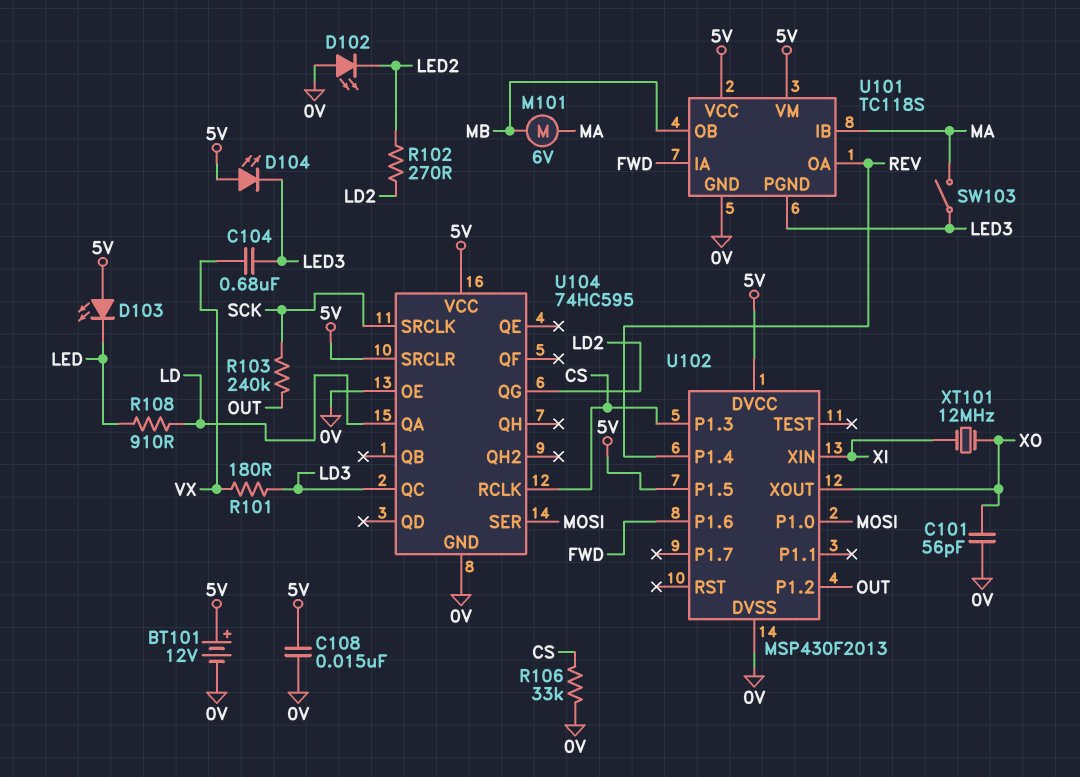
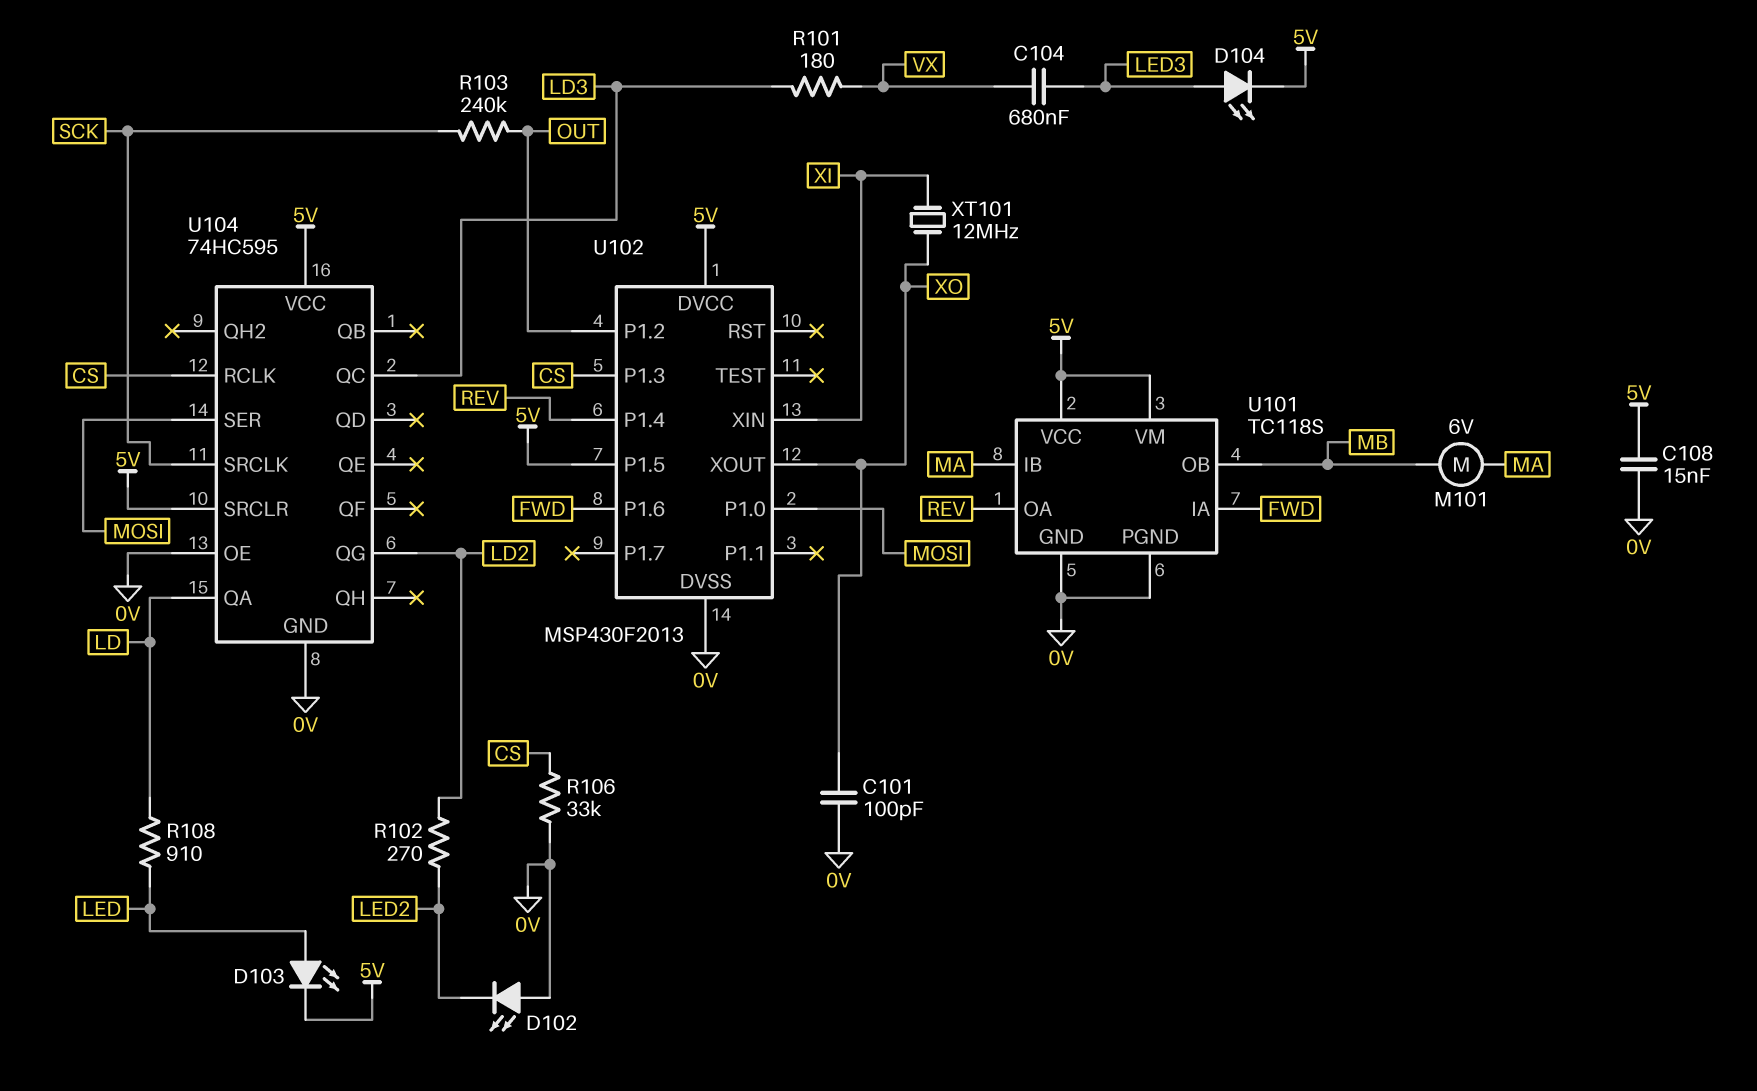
BT101: 12V (plus 5V, minus 0V) -> none
C101: 56pF (0V, XO) -> 100pF (0V, XO)
D103: LED (A 5V, K LED) -> LED (A LED, K 5V)
D104: LED (A 5V, K LED3) -> LED (A LED3, K 5V)
SW103: switch (LED3, MA) -> none
U101 pin PGND: LED3 -> 0V

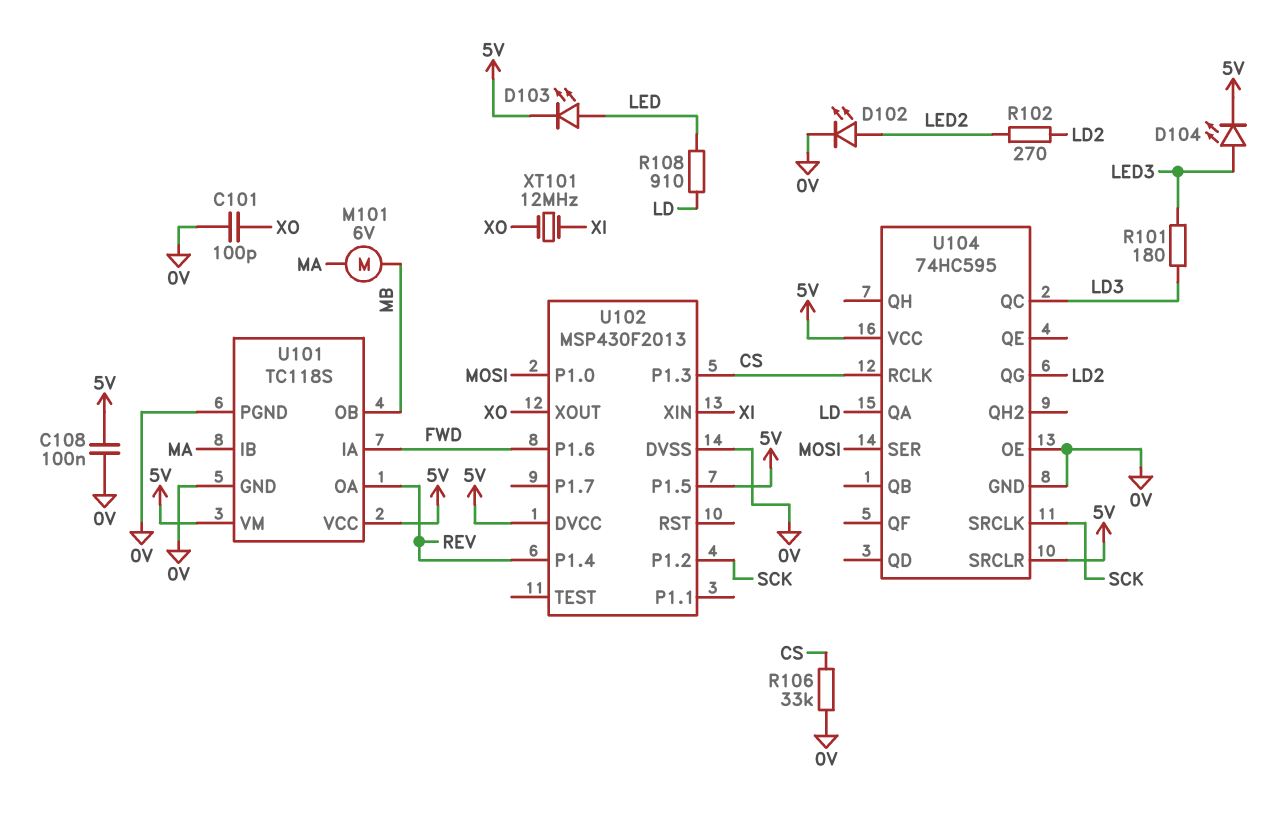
C104: 680nF (LED3, VX) -> none
C108: 15nF (0V, 5V) -> 100nF (0V, 5V)
D102: LED (A 0V, K LED2) -> LED (A LED2, K 0V)
R101: 180 (LD3, VX) -> 180 (LD3, LED3)
R103: 240k (OUT, SCK) -> none
U102 pin P1.2: OUT -> SCK

